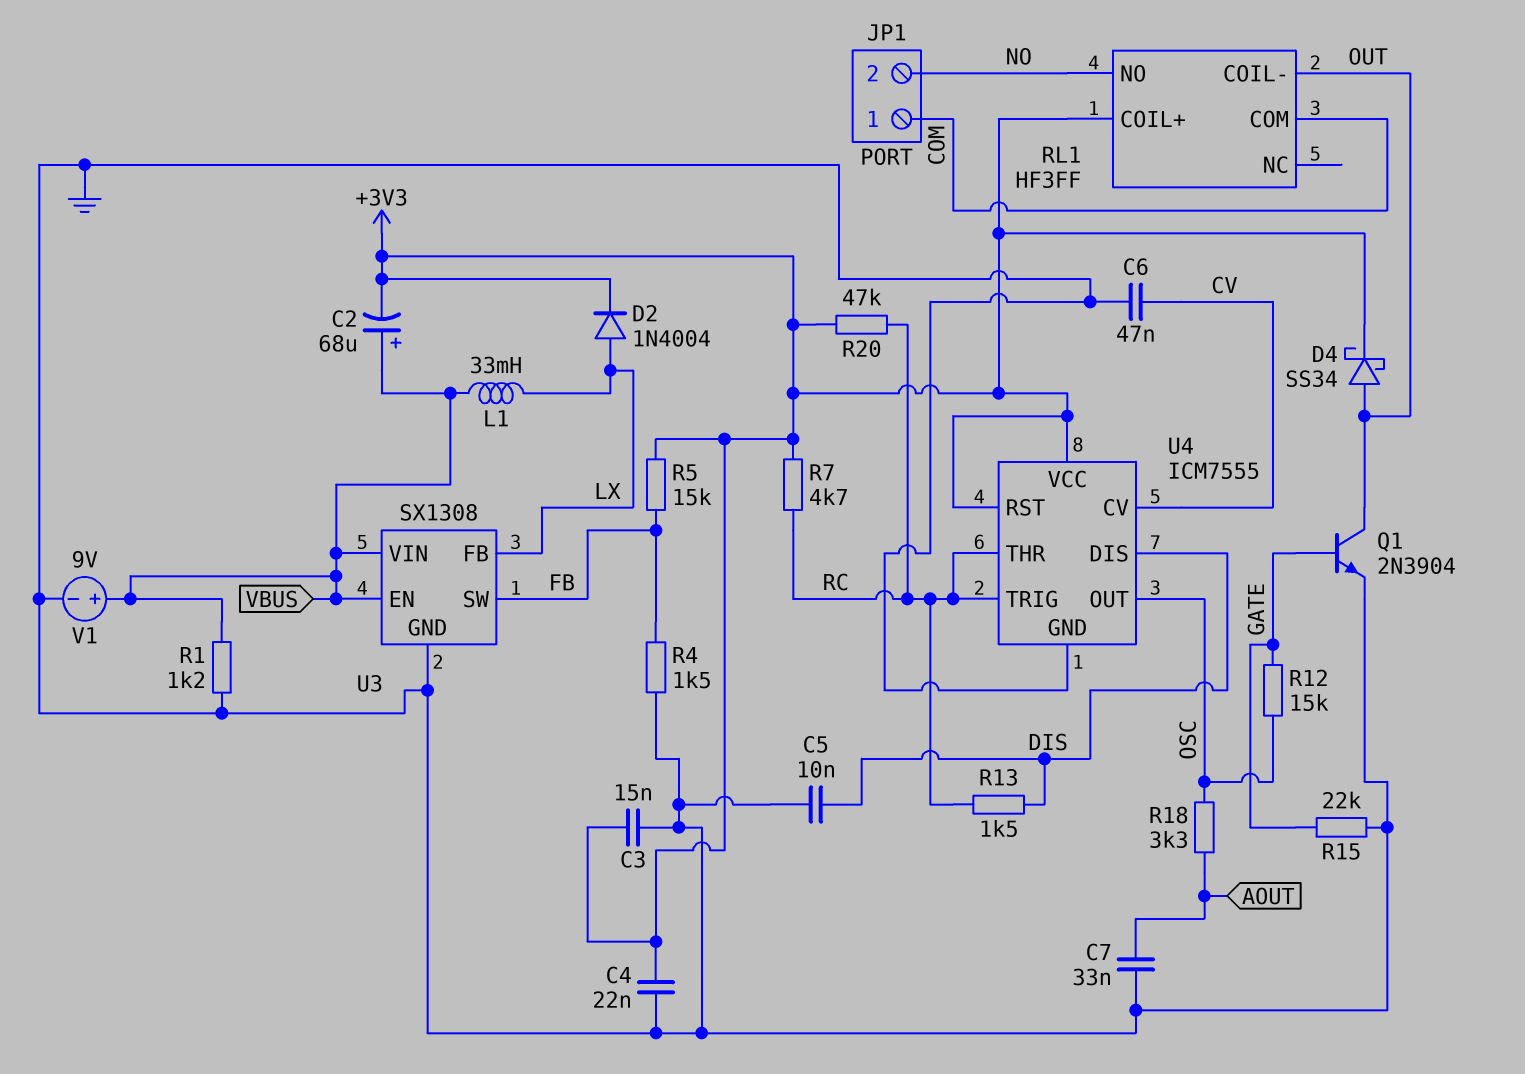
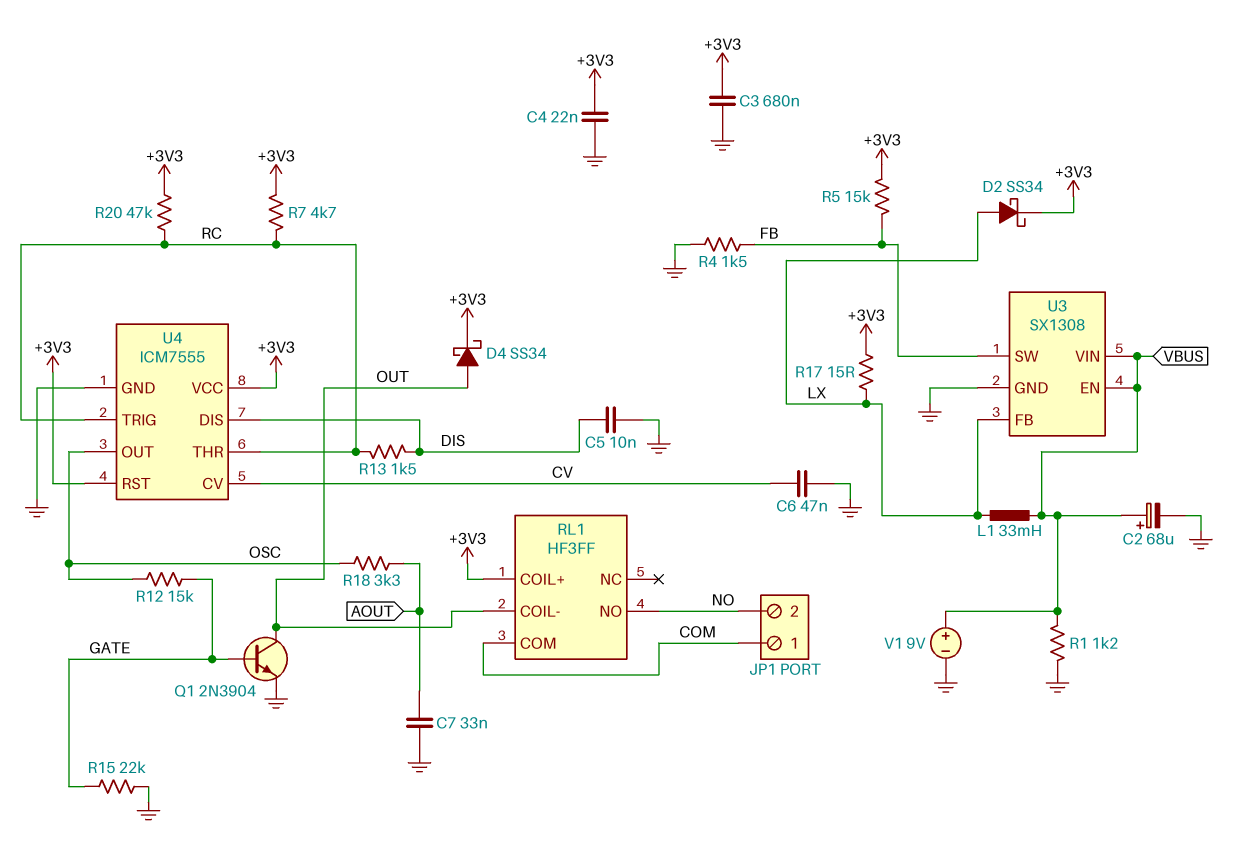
C2: 68uF (plus VBUS, minus +3V3) -> 68uF (plus VBUS, minus GND)
C3: 15nF (+3V3, GND) -> 680nF (+3V3, GND)
D2: diode 1N4004 (A LX, K +3V3) -> schottky SS34 (A LX, K +3V3)
R17: none -> 15 (+3V3, LX)

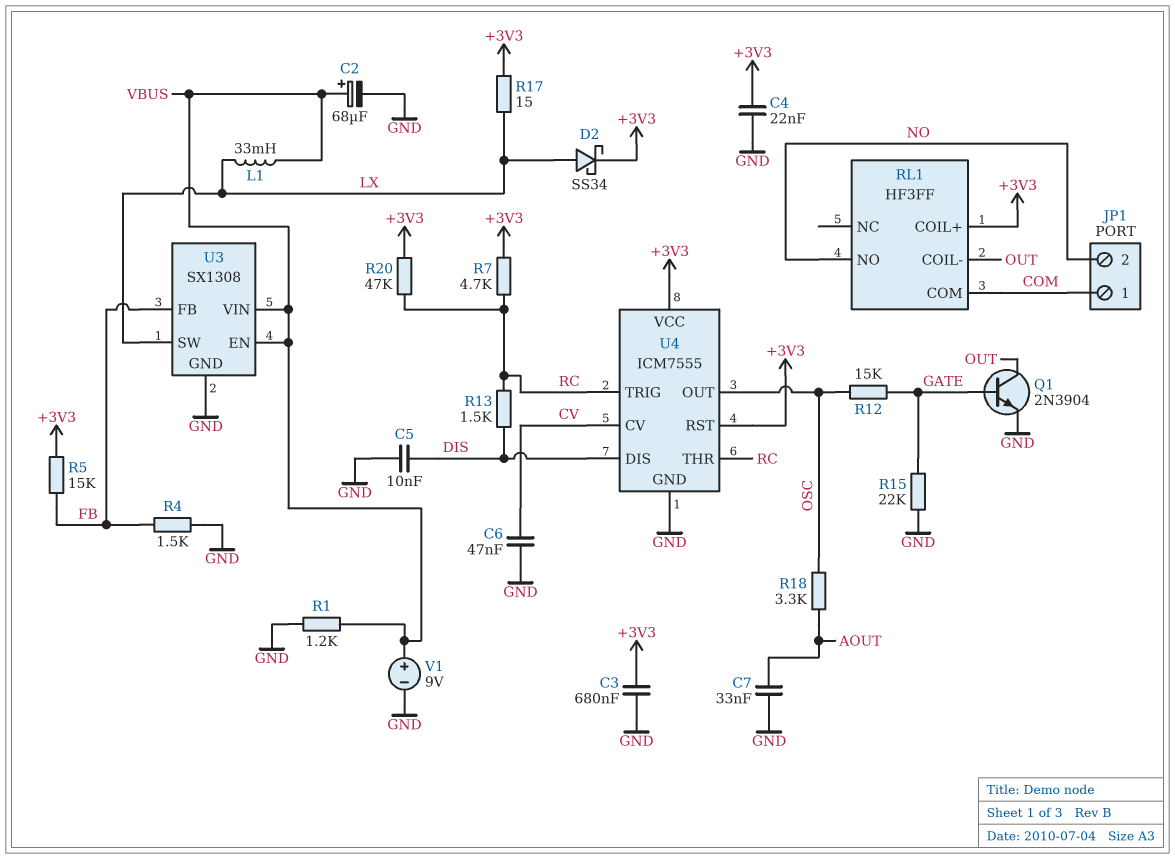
D4: schottky SS34 (A OUT, K +3V3) -> none
U3 pin FB: LX -> FB
U3 pin SW: FB -> LX

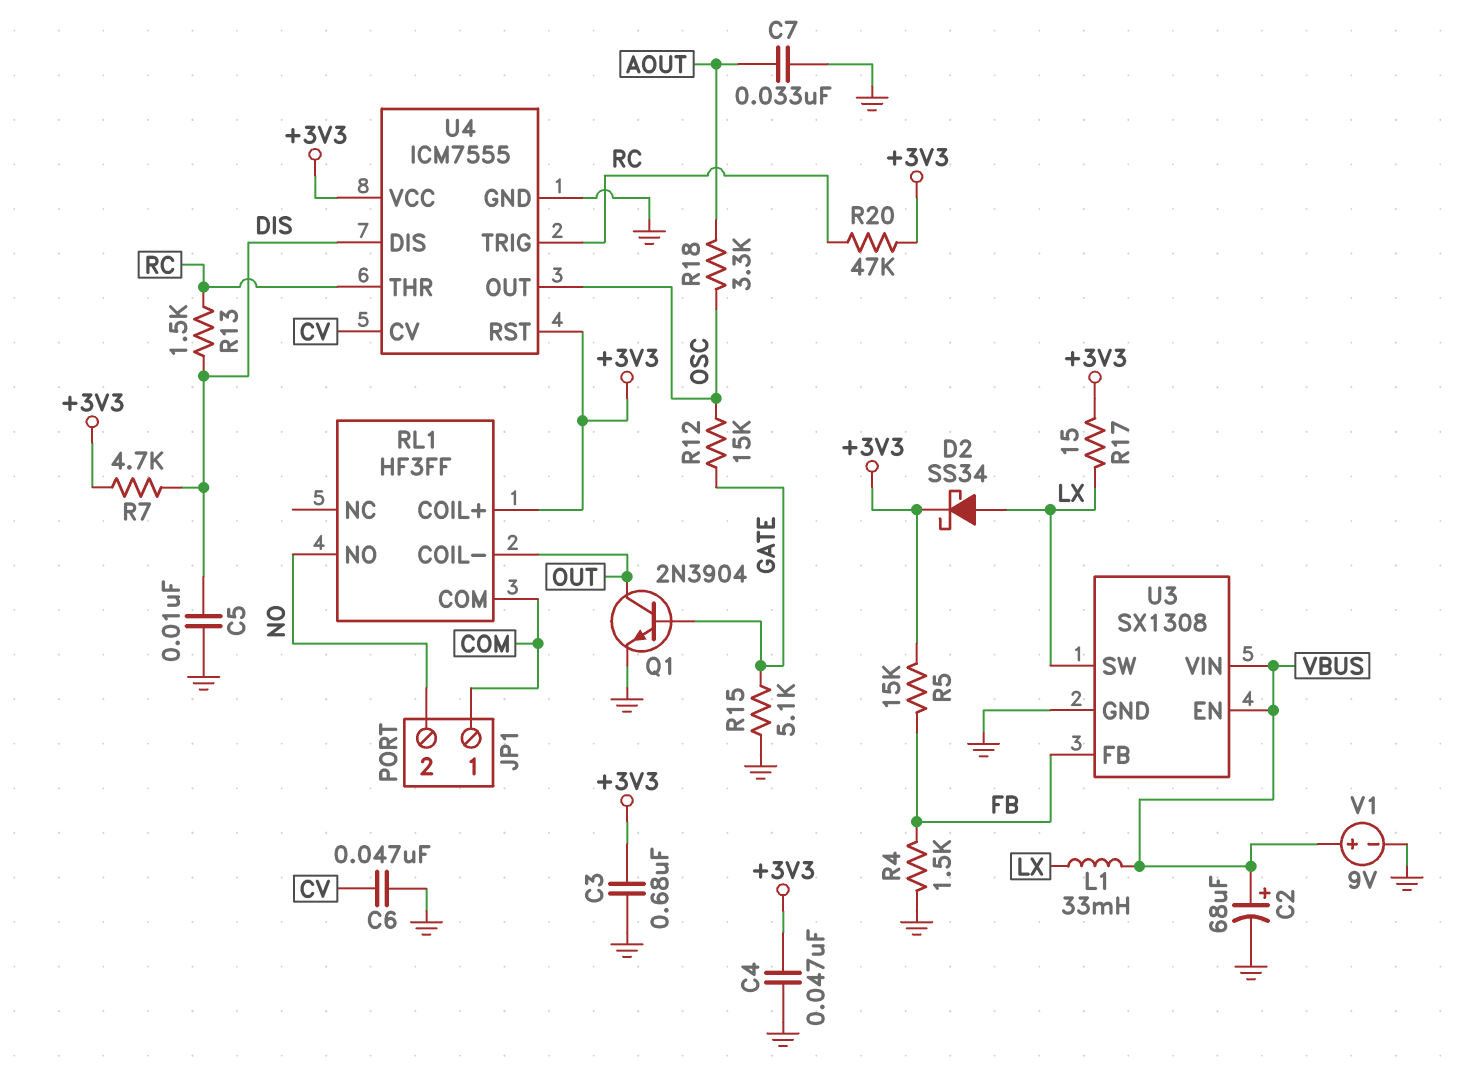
C4: 22nF (+3V3, GND) -> 47nF (+3V3, GND)
R1: 1.2k (GND, VBUS) -> none
R7: 4.7k (+3V3, RC) -> 4.7k (+3V3, DIS)
R15: 22k (GATE, GND) -> 5.1k (GATE, GND)

